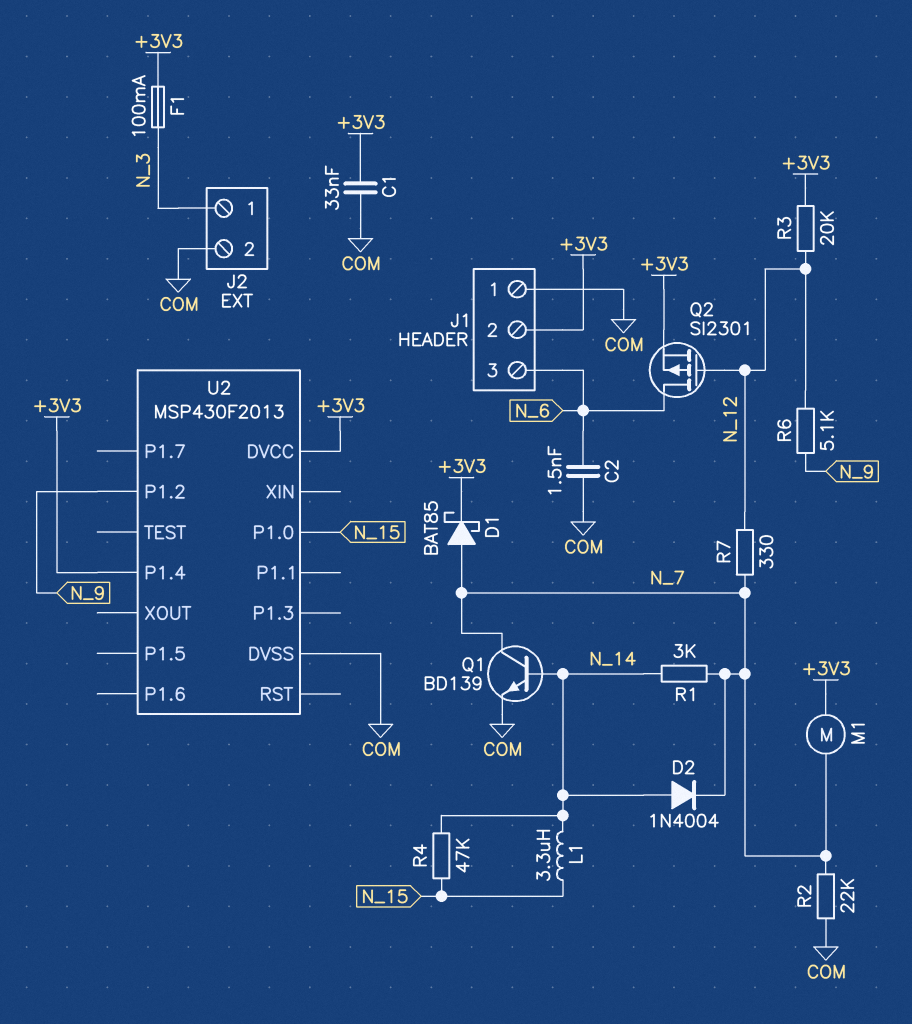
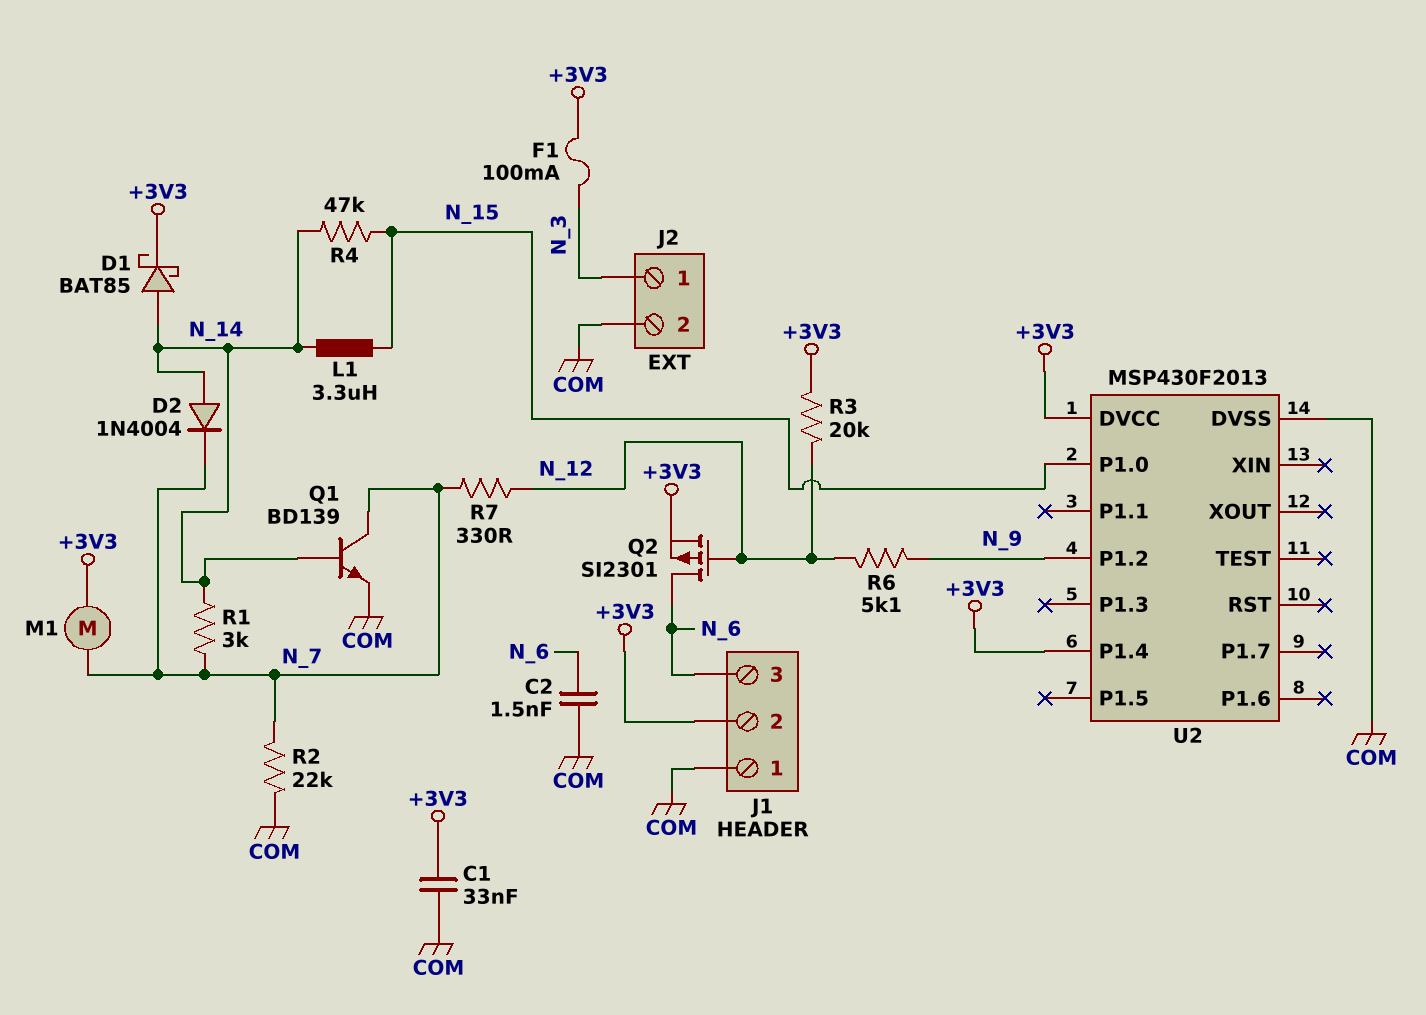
D1: schottky BAT85 (A N_7, K +3V3) -> schottky BAT85 (A N_14, K +3V3)

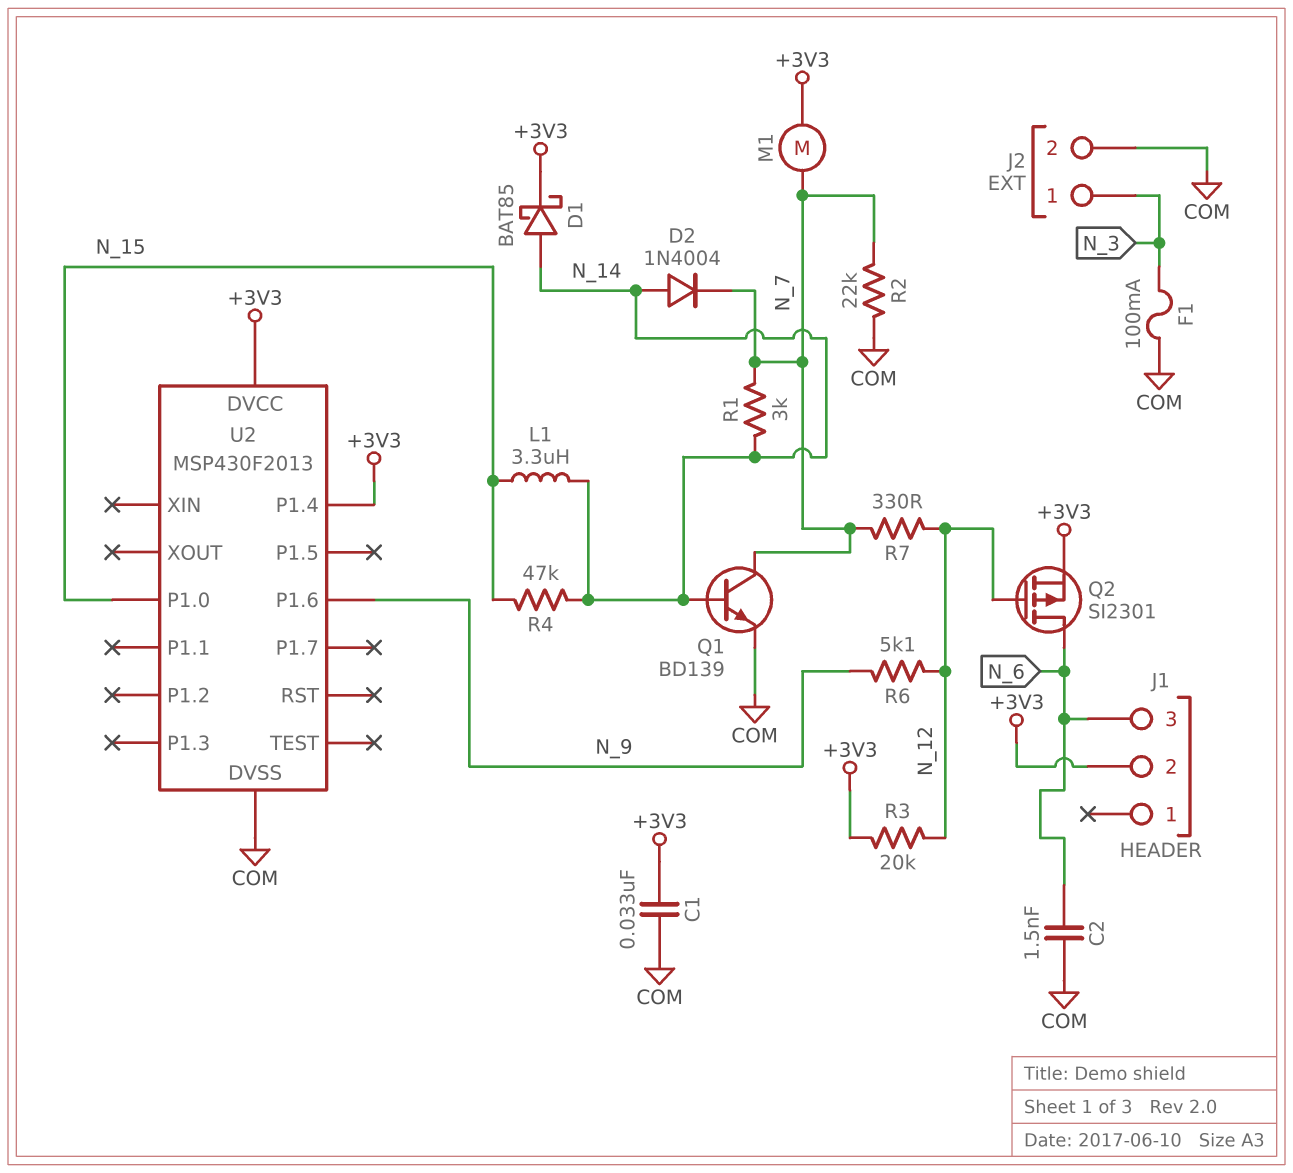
F1: 100mA (+3V3, N_3) -> 100mA (COM, N_3)
J1 pin 1: COM -> none
U2 pin P1.2: N_9 -> none
U2 pin P1.6: none -> N_9

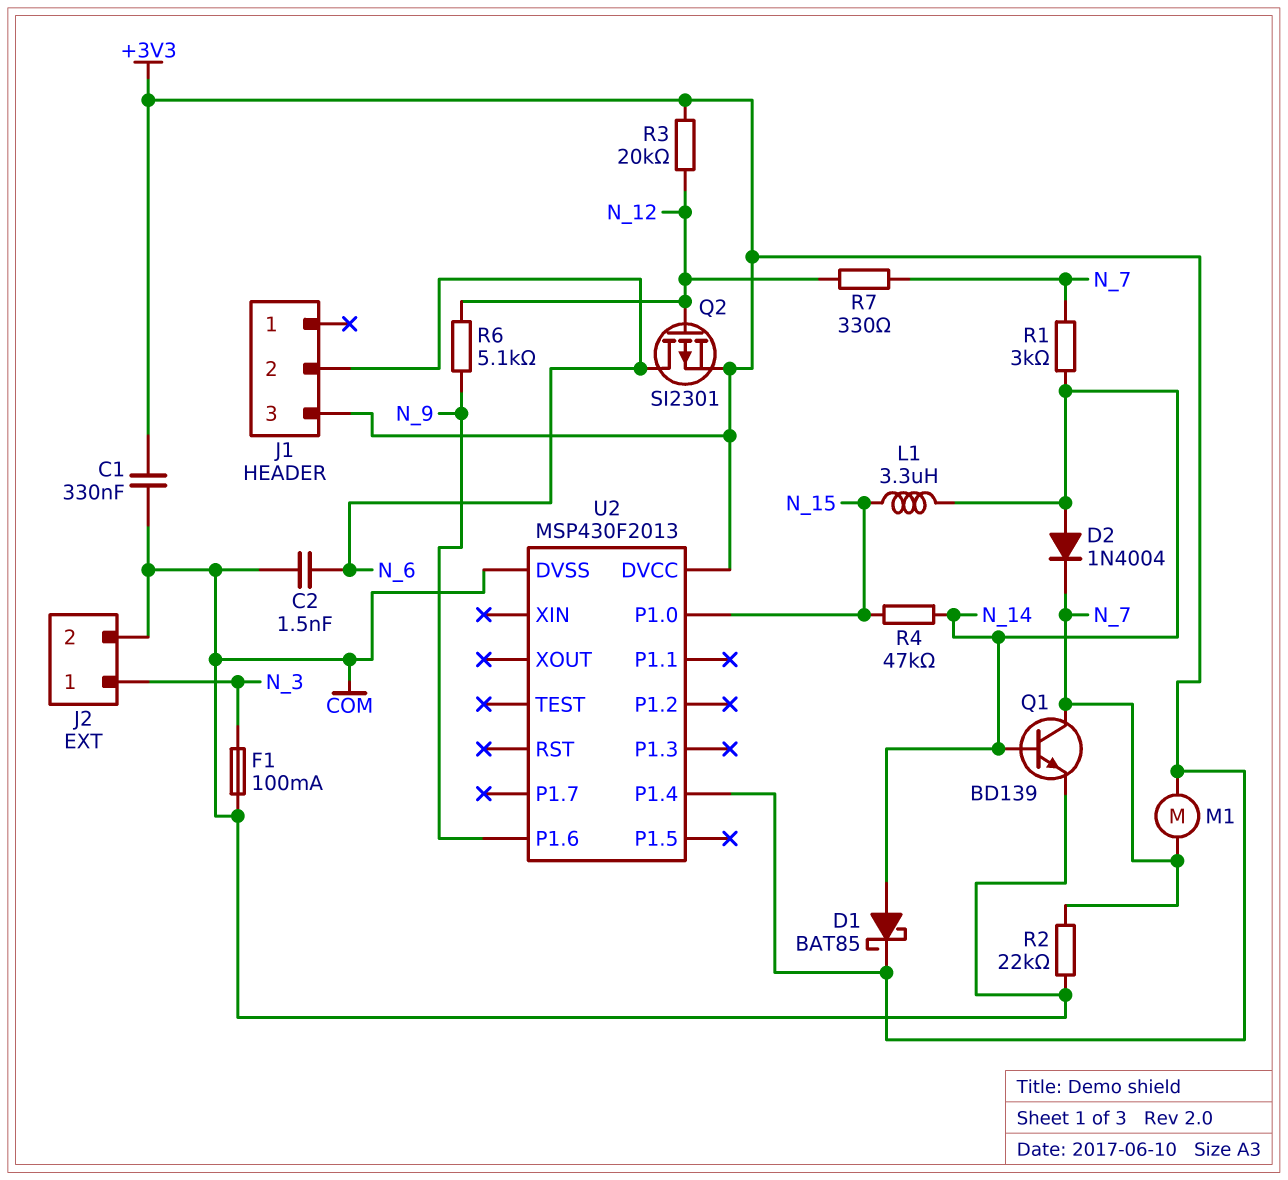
C1: 33nF (+3V3, COM) -> 330nF (+3V3, COM)
J1 pin 2: +3V3 -> N_6
J1 pin 3: N_6 -> +3V3

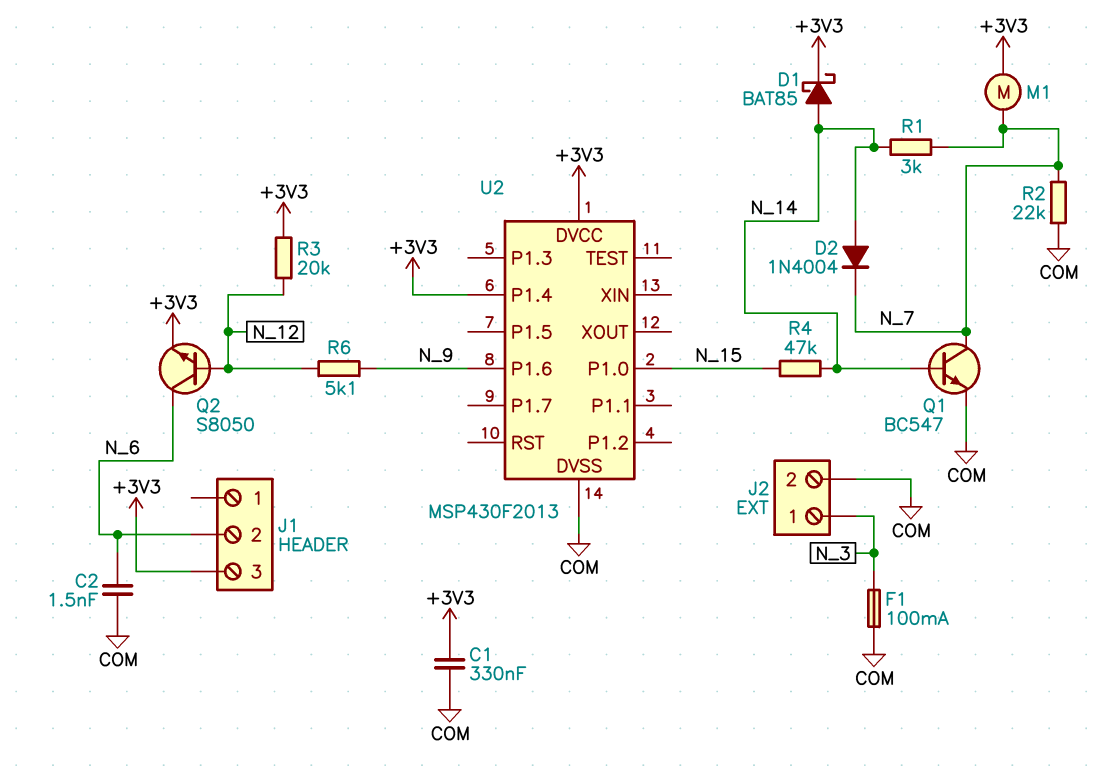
L1: 3.3uH (N_14, N_15) -> none
Q1: NPN BD139 (B N_14, C N_7, E COM) -> NPN BC547 (B N_14, C N_7, E COM)
Q2: PMOS SI2301 (G N_12, D N_6, S +3V3) -> NPN S8050 (B N_12, C N_6, E +3V3)
R7: 330 (N_7, N_12) -> none

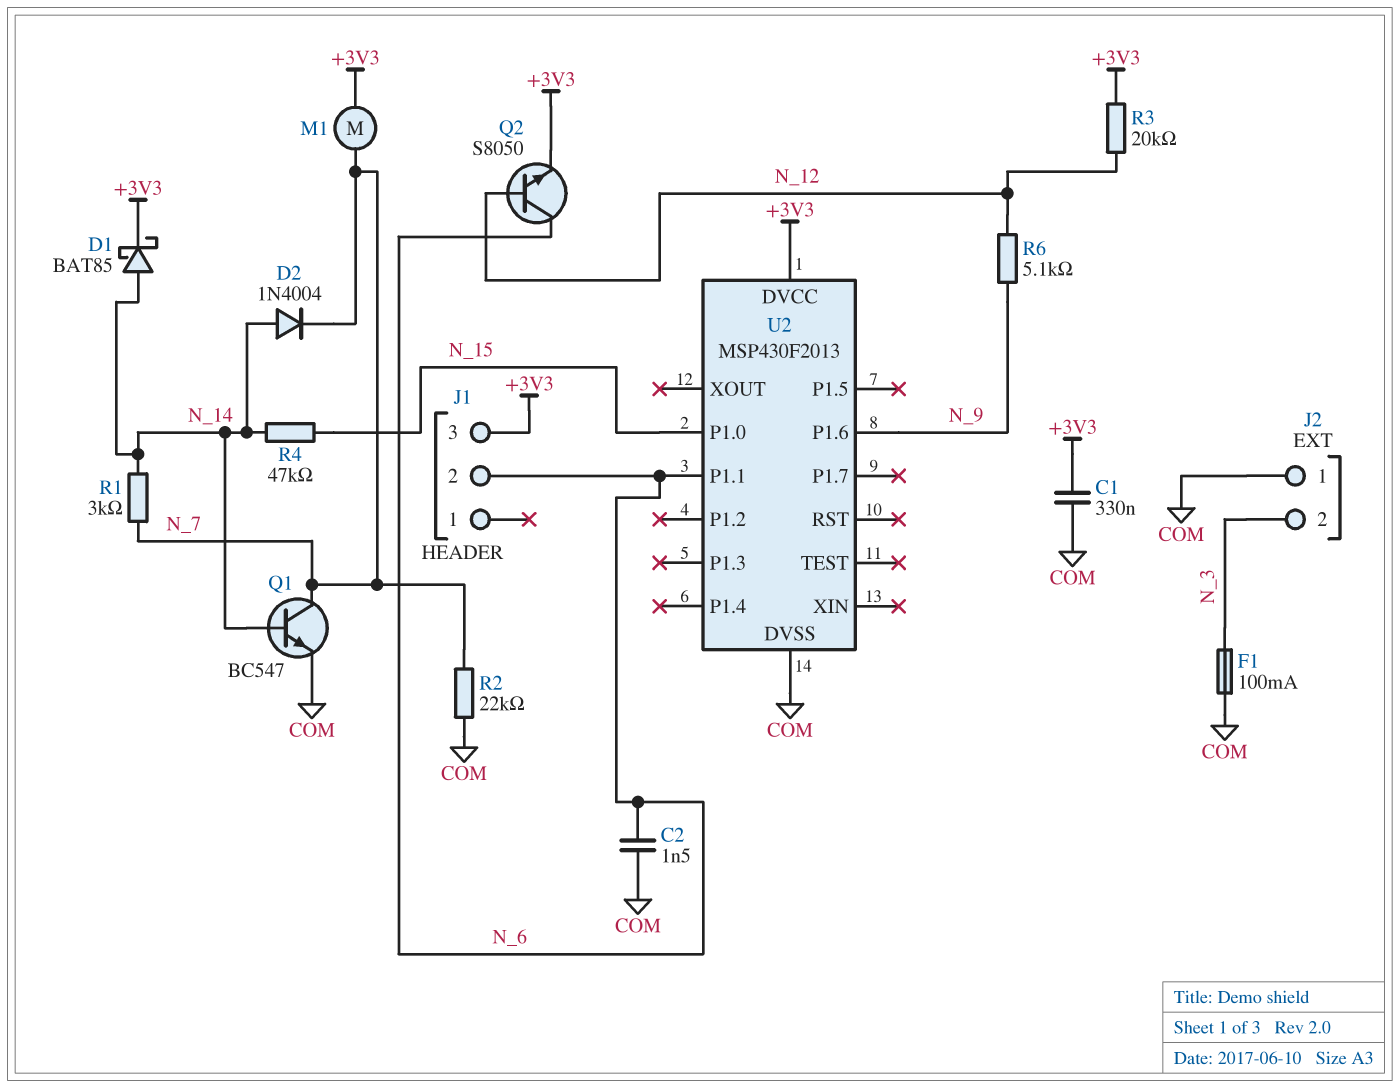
J2 pin 1: N_3 -> COM
J2 pin 2: COM -> N_3
U2 pin P1.1: none -> N_6
U2 pin P1.4: +3V3 -> none

